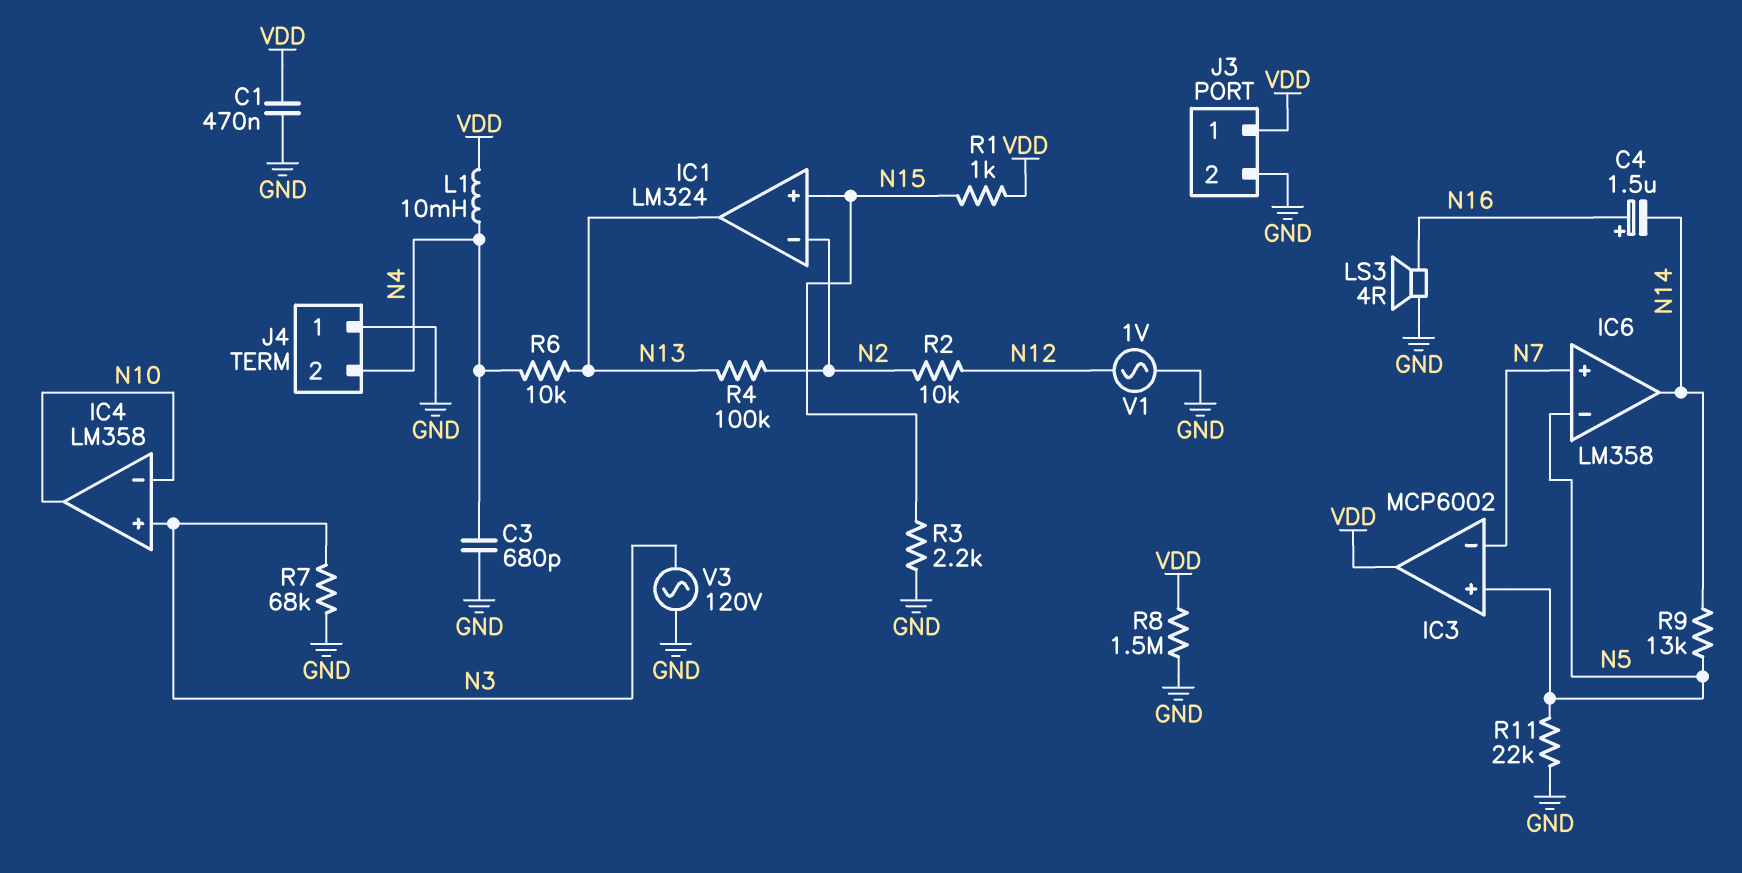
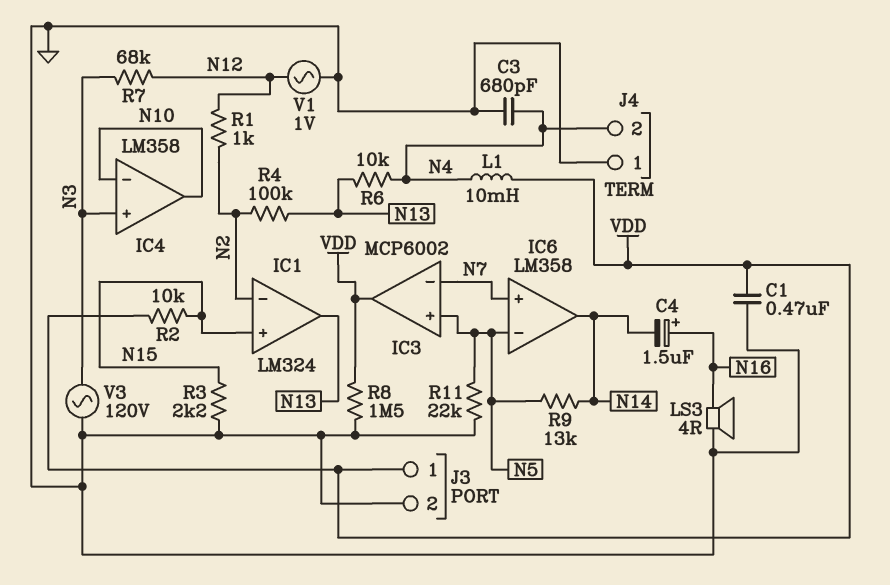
R1: 1k (N15, VDD) -> 1k (N2, N12)
R2: 10k (N2, N12) -> 10k (N15, VDD)
R7: 68k (GND, N3) -> 68k (N3, N12)

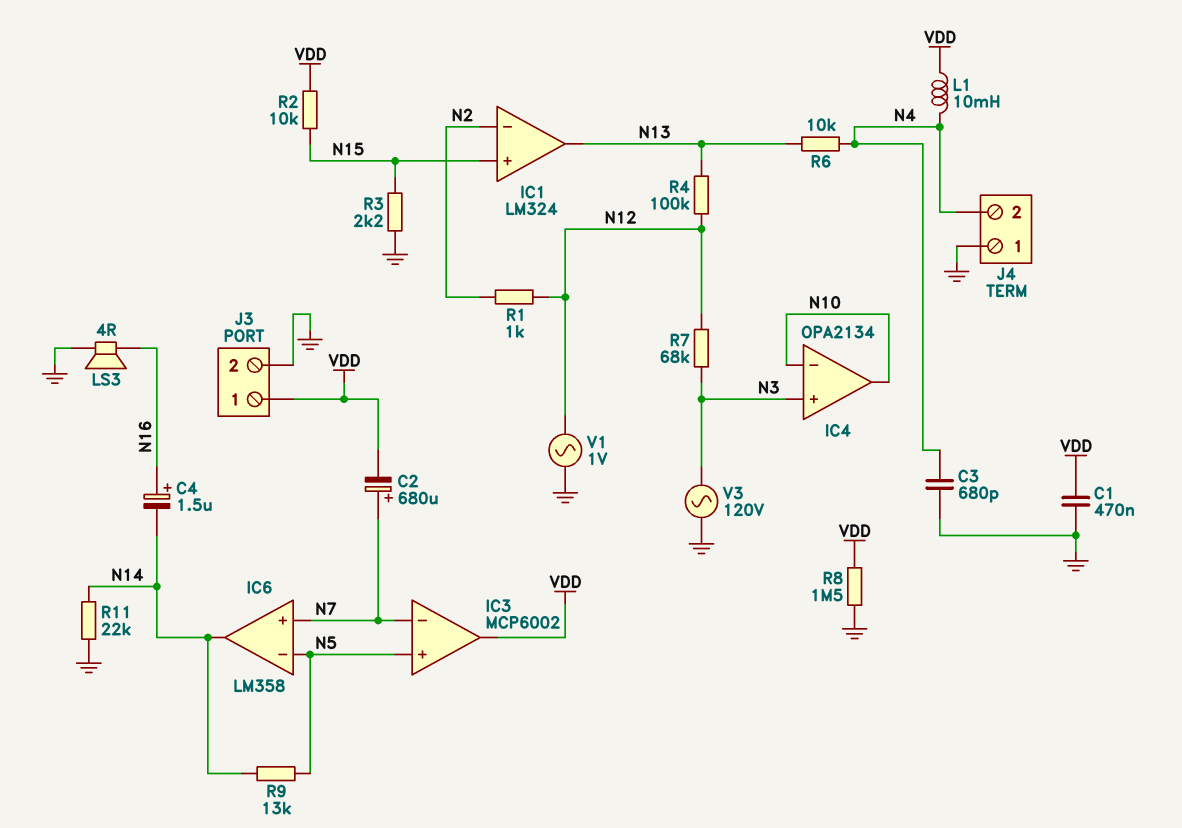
C2: none -> 680uF (plus N7, minus VDD)
IC4: LM358 -> OPA2134
R4: 100k (N2, N13) -> 100k (N12, N13)
R11: 22k (GND, N5) -> 22k (GND, N14)

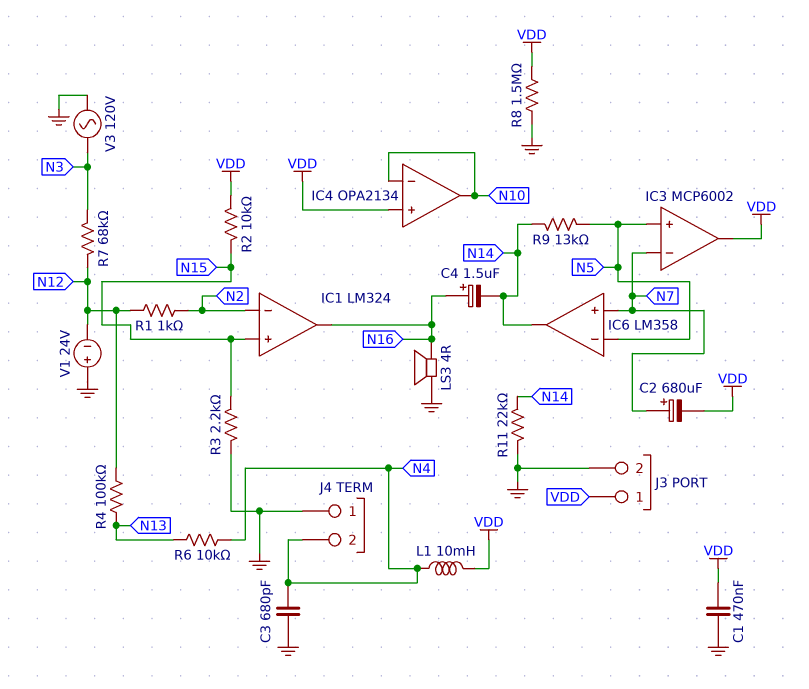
IC1 pin out: N13 -> N16
IC4 pin in+: N3 -> VDD
V1: AC 1V (GND, N12) -> 24V (plus GND, minus N12)

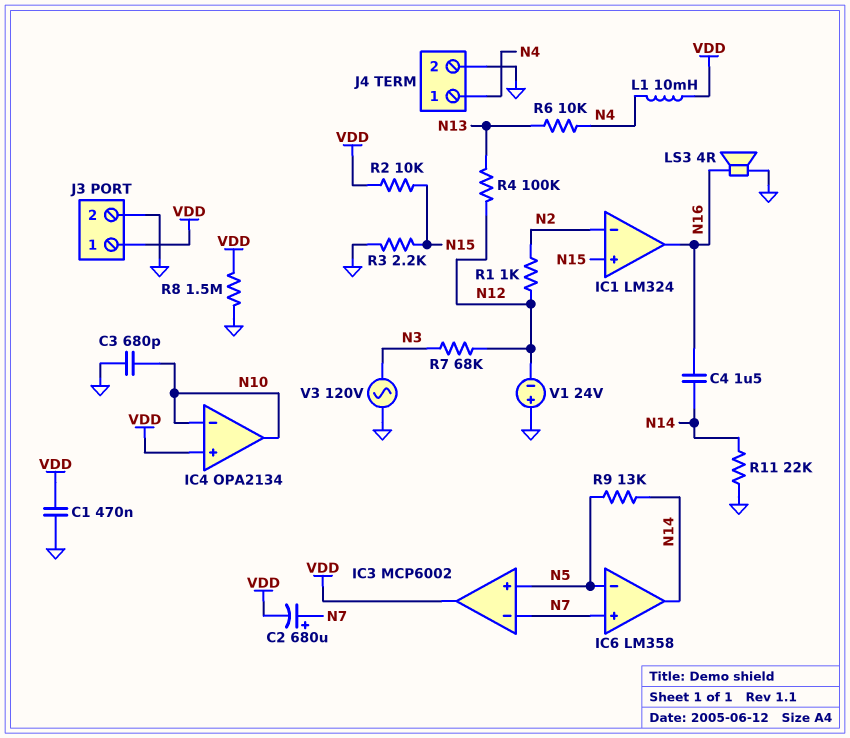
C3: 680pF (GND, N4) -> 680pF (GND, N10)
C4: 1.5uF (plus N16, minus N14) -> 1.5uF (N14, N16)
J4 pin 1: GND -> N4
J4 pin 2: N4 -> GND

